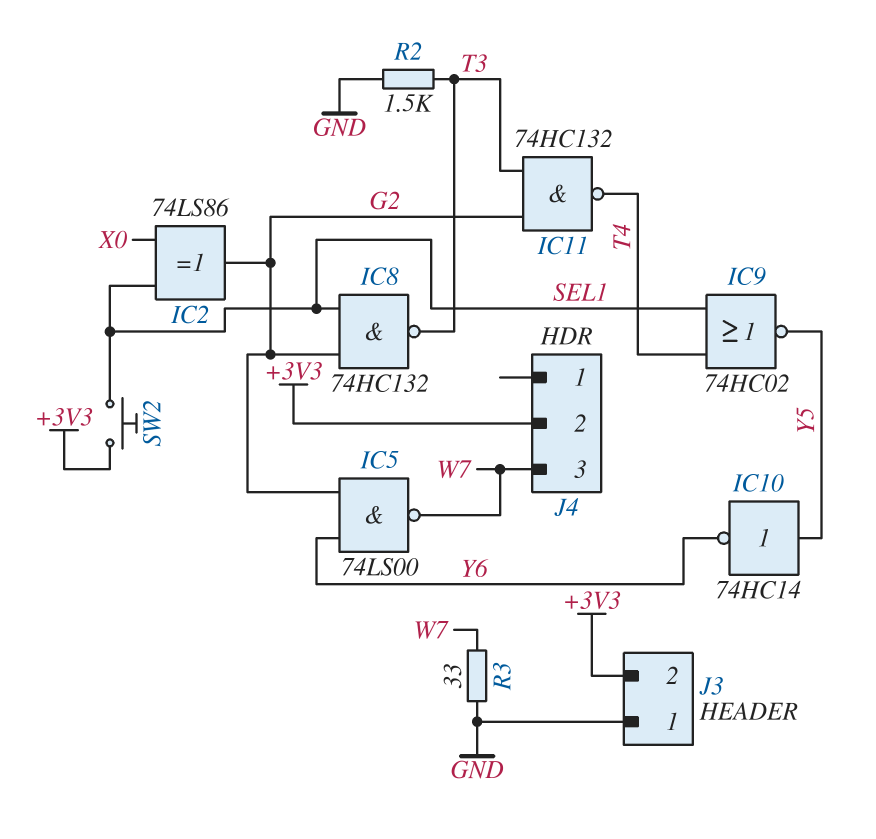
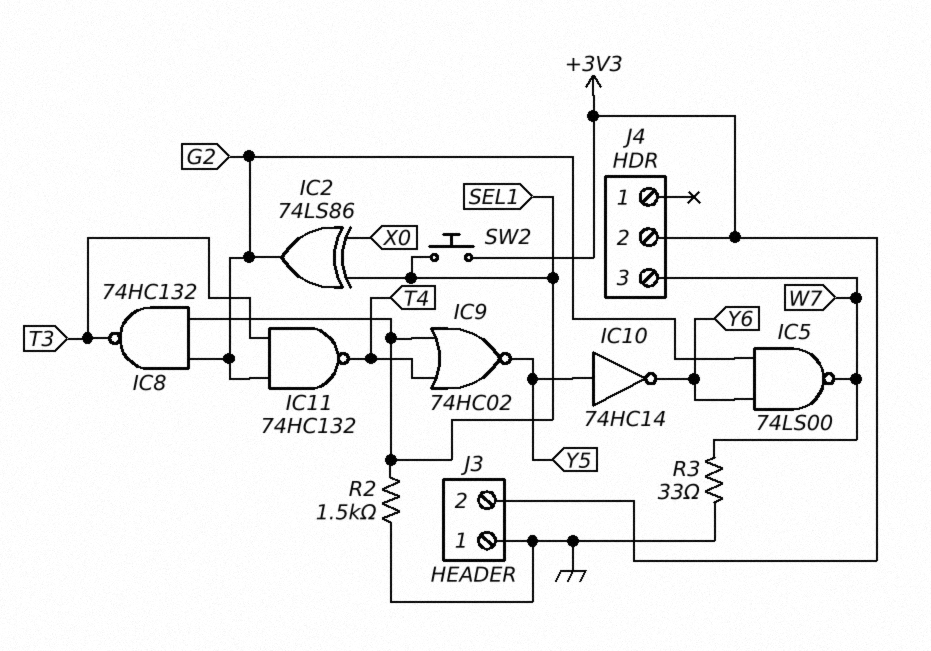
R2: 1.5k (GND, T3) -> 1.5k (GND, SEL1)

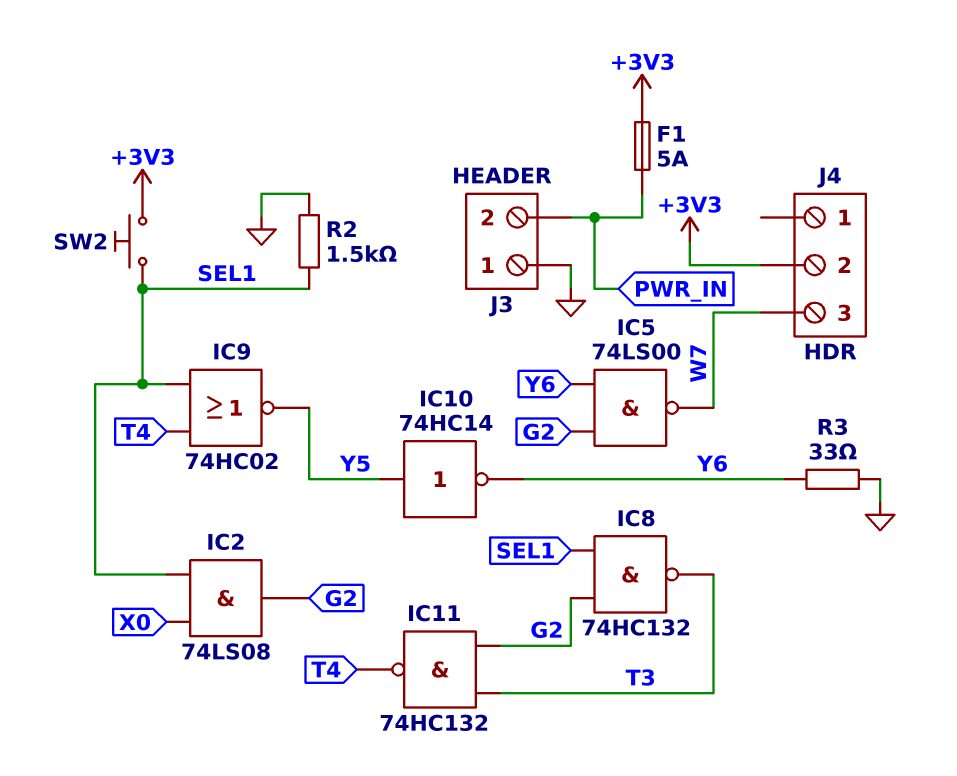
F1: none -> 5A (+3V3, PWR_IN)
IC2: XOR 74LS86 (in SEL1, in X0, out G2) -> AND 74LS08 (in SEL1, in X0, out G2)
J3 pin 2: +3V3 -> PWR_IN
R3: 33 (GND, W7) -> 33 (GND, Y6)

